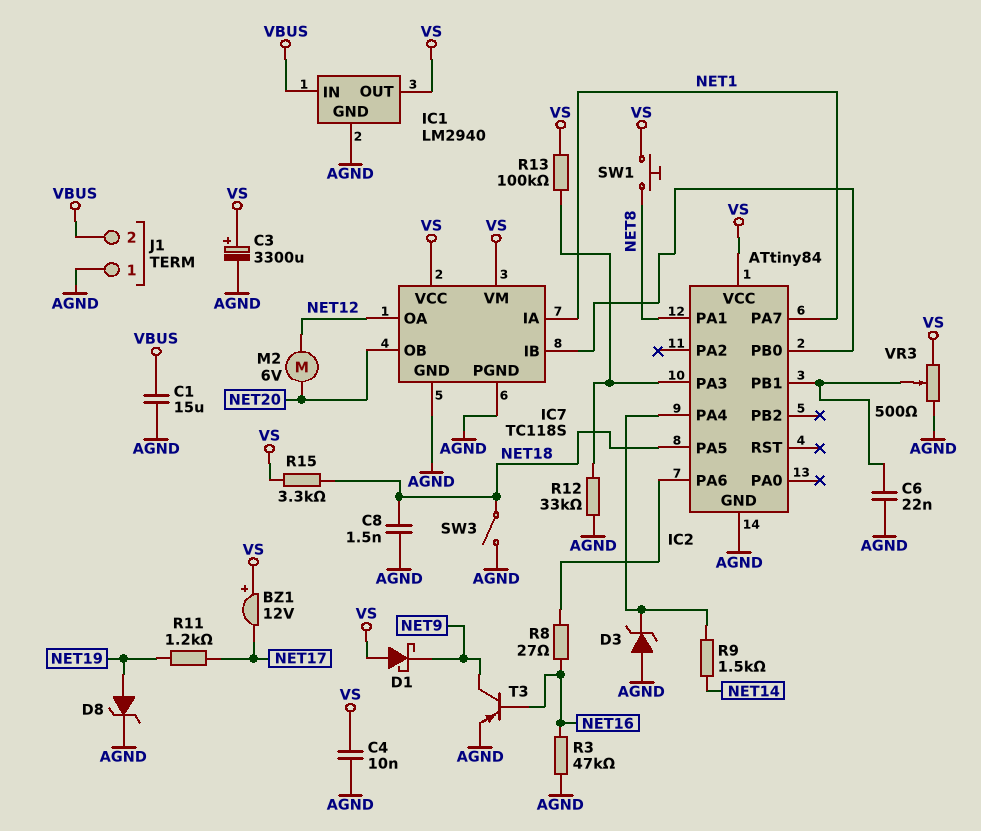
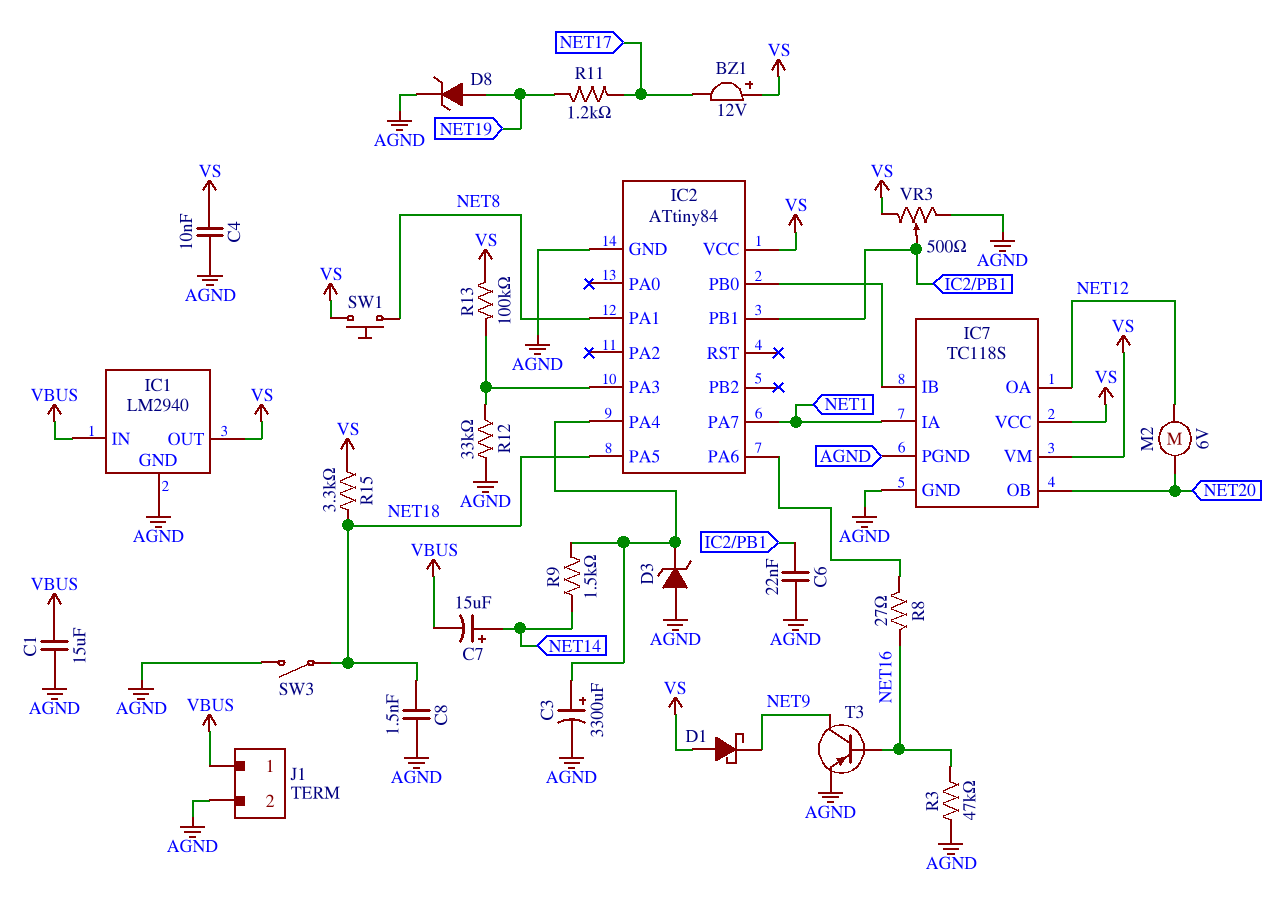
C3: 3300uF (plus VS, minus AGND) -> 3300uF (plus IC2/PA4, minus AGND)
C7: none -> 15uF (plus NET14, minus VBUS)
J1 pin 1: AGND -> VBUS
J1 pin 2: VBUS -> AGND

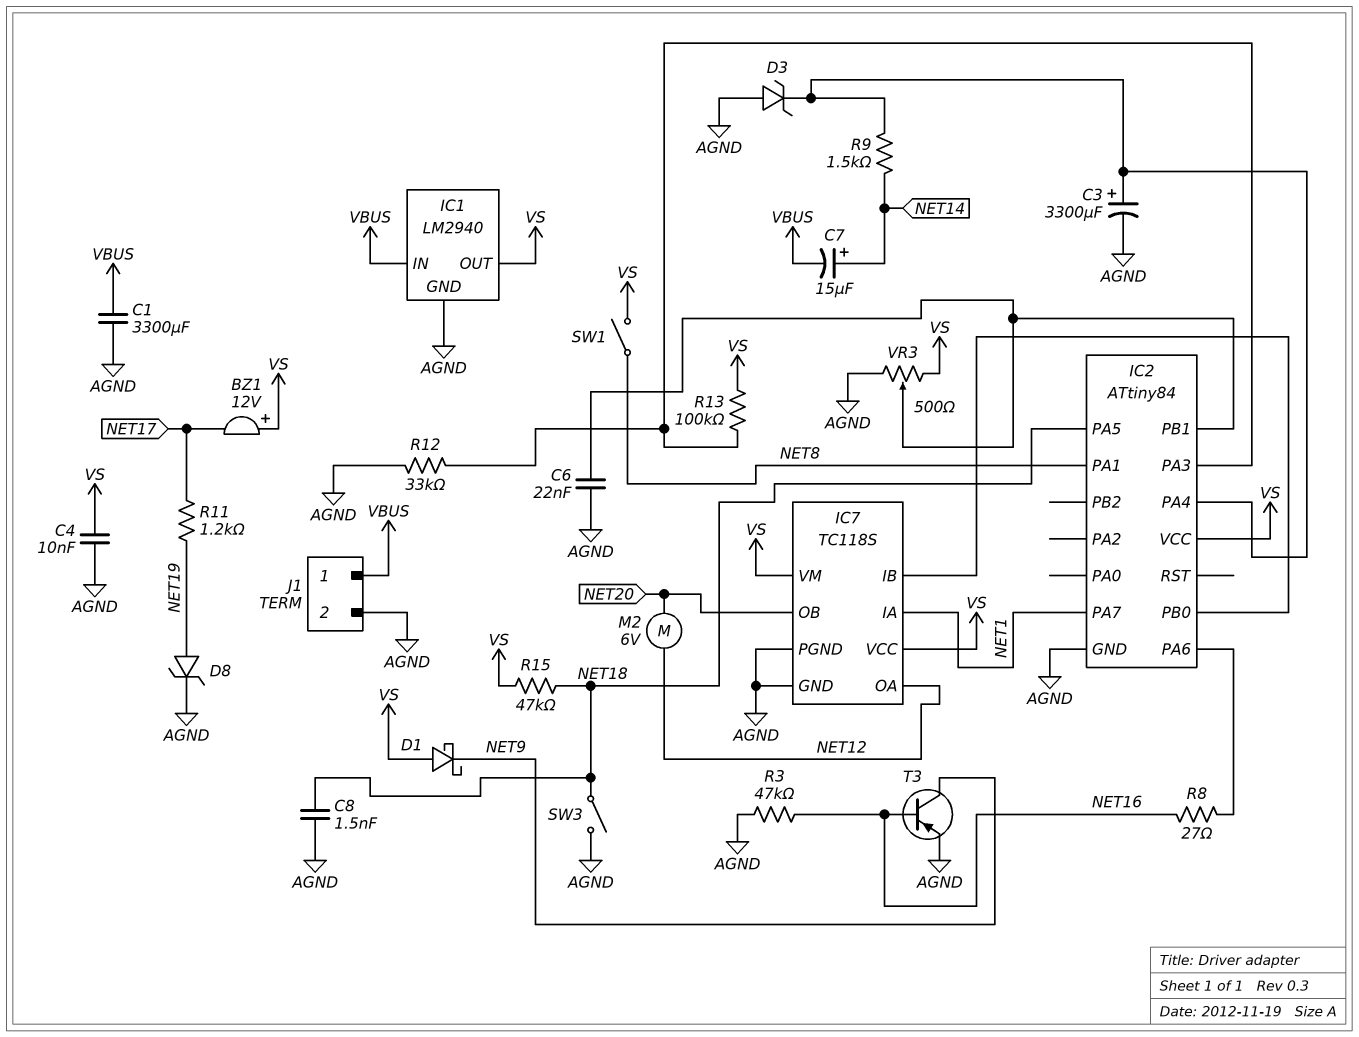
C1: 15uF (AGND, VBUS) -> 3300uF (AGND, VBUS)
R15: 3.3k (NET18, VS) -> 47k (NET18, VS)
SW1: button (NET8, VS) -> switch (NET8, VS)

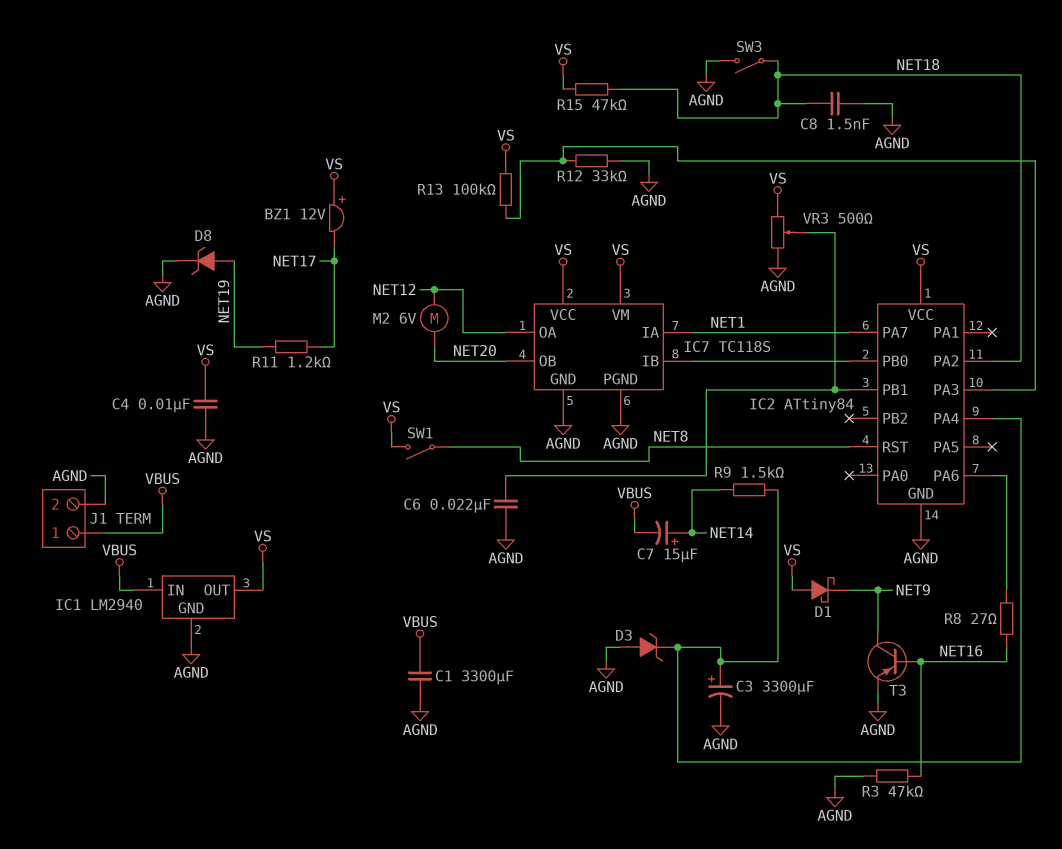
IC2 pin PA1: NET8 -> none
IC2 pin PA2: none -> NET18
IC2 pin PA5: NET18 -> none
IC2 pin RST: none -> NET8

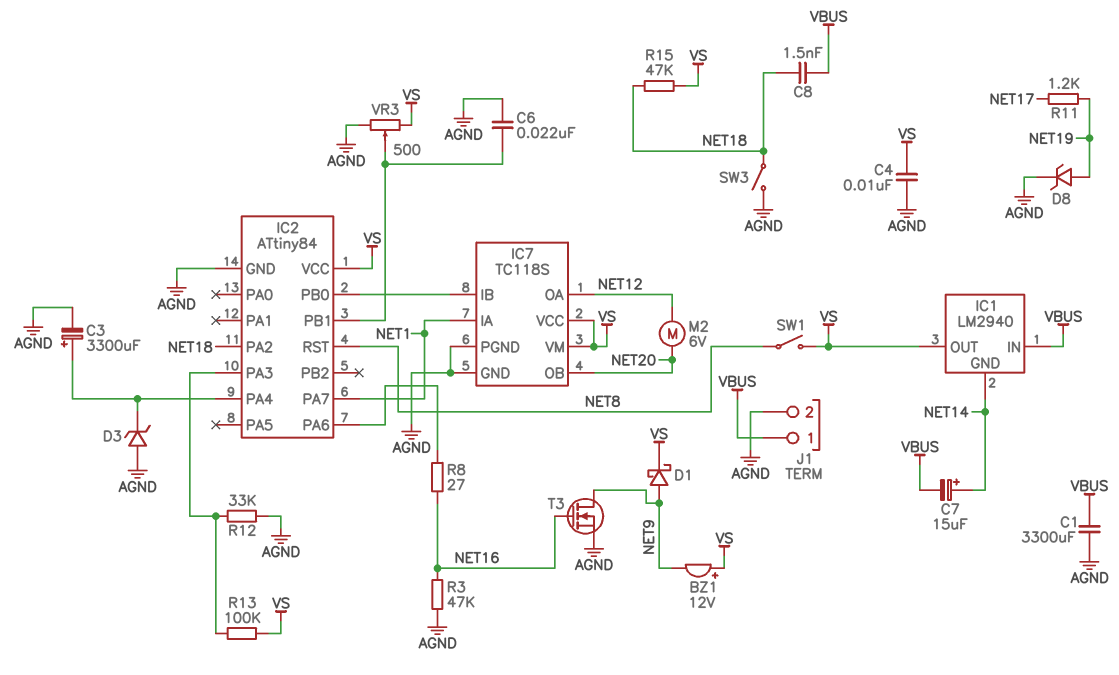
BZ1: buzzer 12V (plus VS, minus NET17) -> buzzer 12V (plus VS, minus NET9)
C8: 1.5nF (AGND, NET18) -> 1.5nF (NET18, VBUS)
D1: schottky (A VS, K NET9) -> schottky (A NET9, K VS)
IC1 pin GND: AGND -> NET14
R9: 1.5k (IC2/PA4, NET14) -> none
T3: PNP (B NET16, C NET9, E AGND) -> NMOS (G NET16, D NET9, S AGND)

